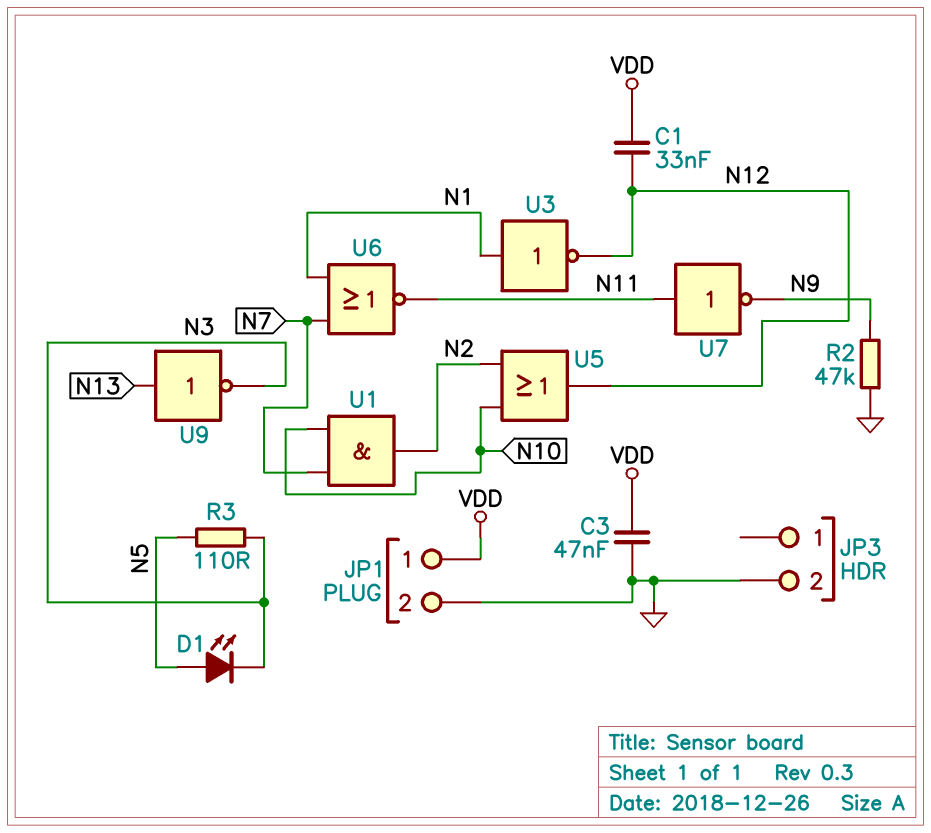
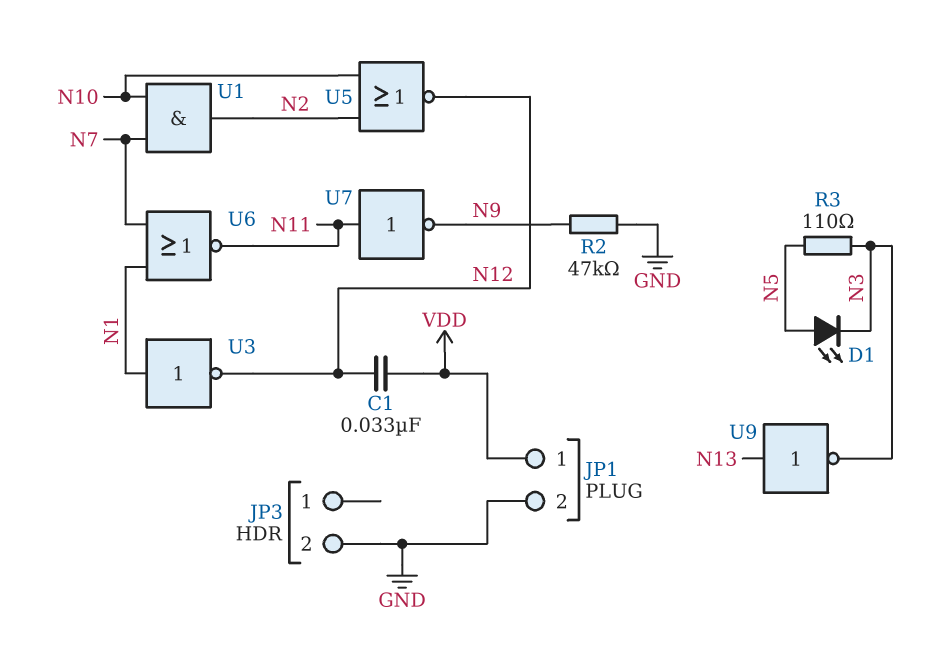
C3: 47nF (GND, VDD) -> none
U5: OR (in N2, in N10, out N12) -> NOR (in N2, in N10, out N12)

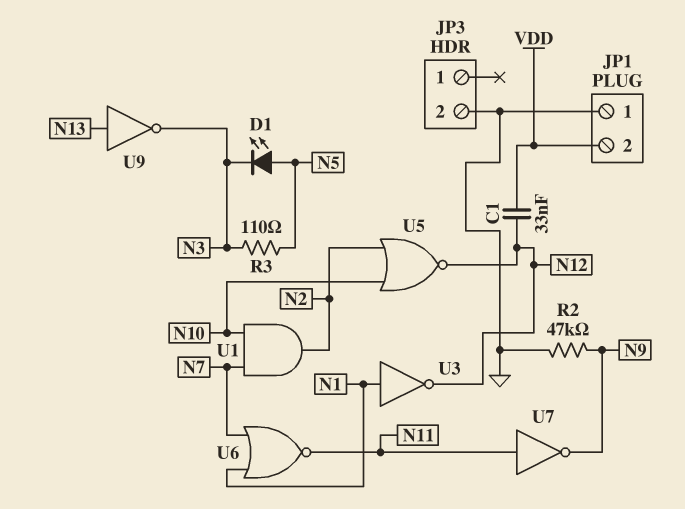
JP1 pin 1: VDD -> GND
JP1 pin 2: GND -> VDD

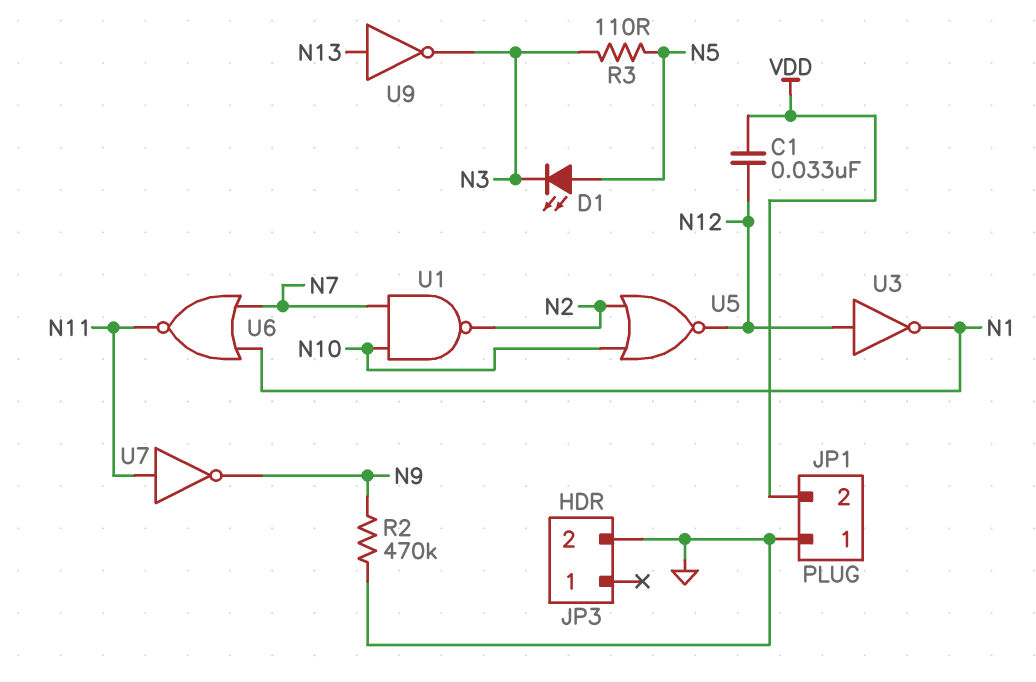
R2: 47k (GND, N9) -> 470k (GND, N9)
U1: AND (in N7, in N10, out N2) -> NAND (in N7, in N10, out N2)
U3: NOT (in N1, out N12) -> NOT (in N12, out N1)

